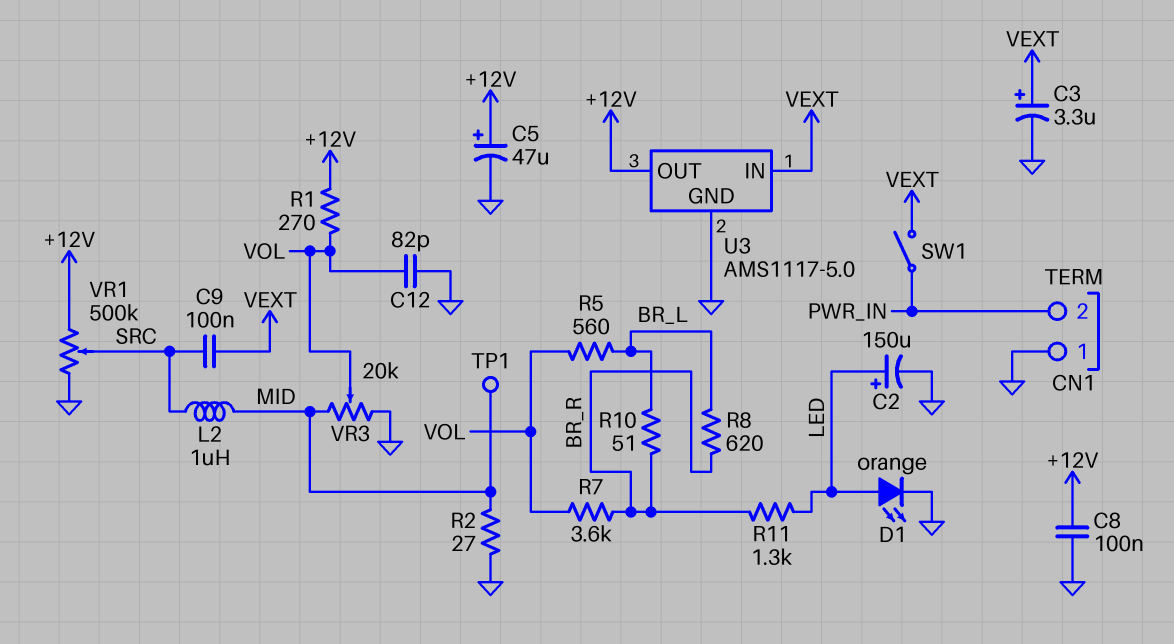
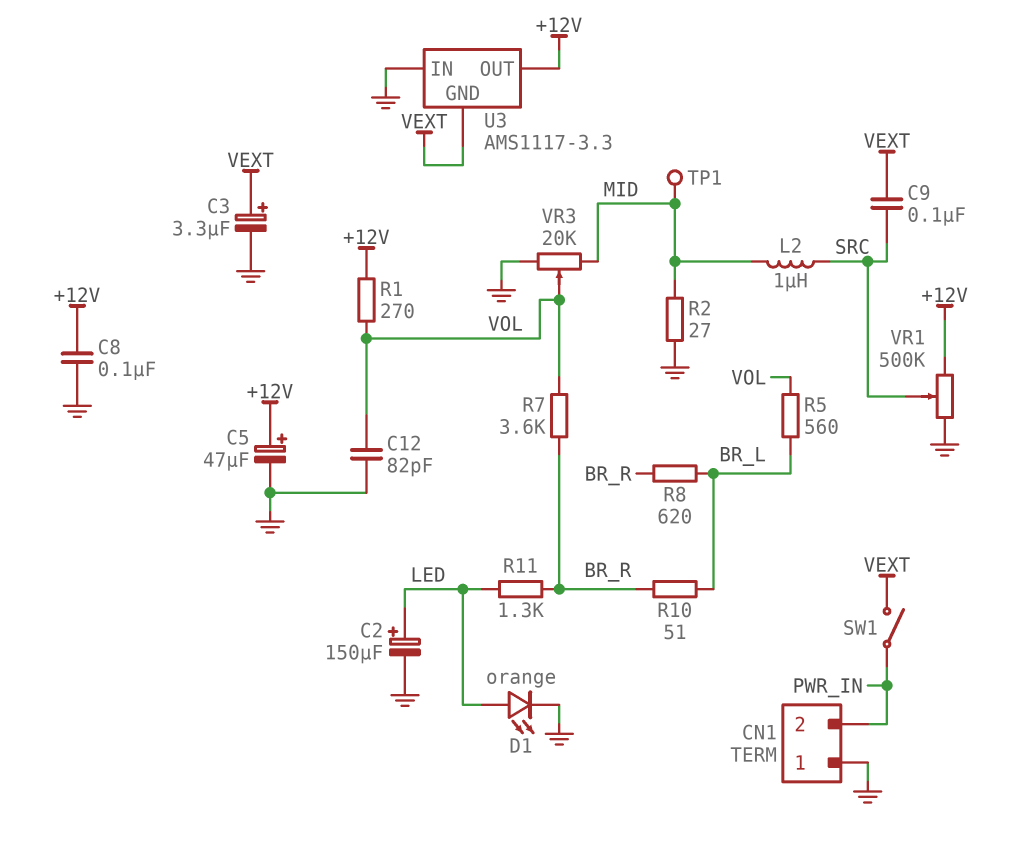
U3: AMS1117-5.0 -> AMS1117-3.3
U3 pin GND: GND -> VEXT
U3 pin IN: VEXT -> GND

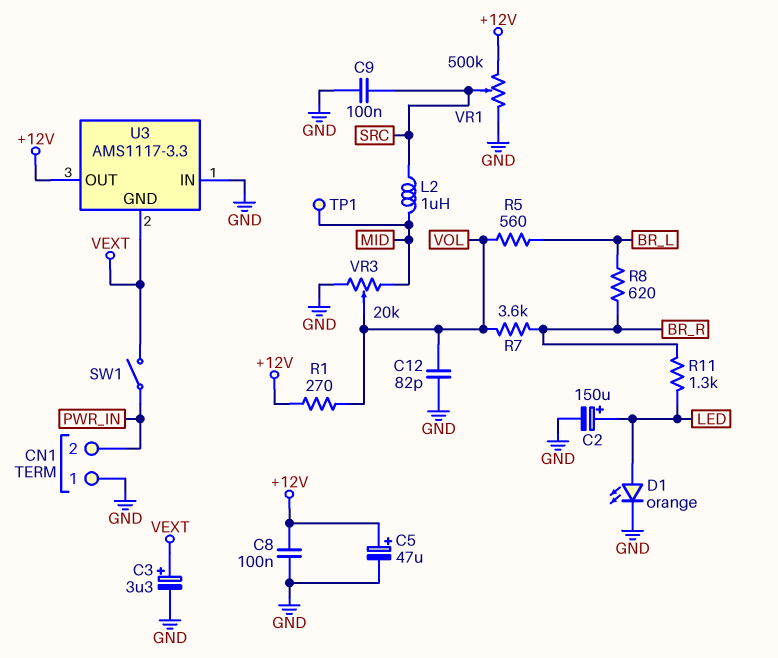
C9: 100nF (SRC, VEXT) -> 100nF (GND, SRC)
R2: 27 (GND, MID) -> none
R10: 51 (BR_L, BR_R) -> none

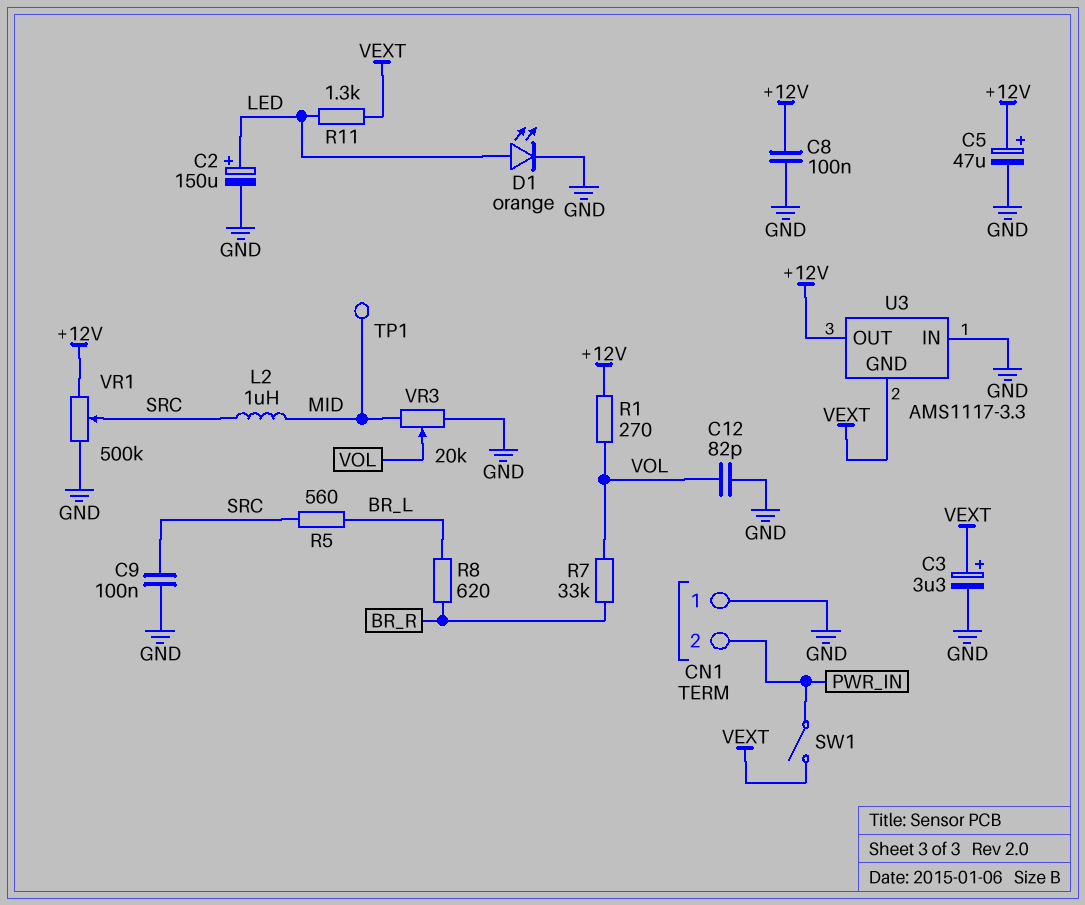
R5: 560 (BR_L, VOL) -> 560 (BR_L, SRC)
R7: 3.6k (BR_R, VOL) -> 33k (BR_R, VOL)
R11: 1.3k (BR_R, LED) -> 1.3k (LED, VEXT)

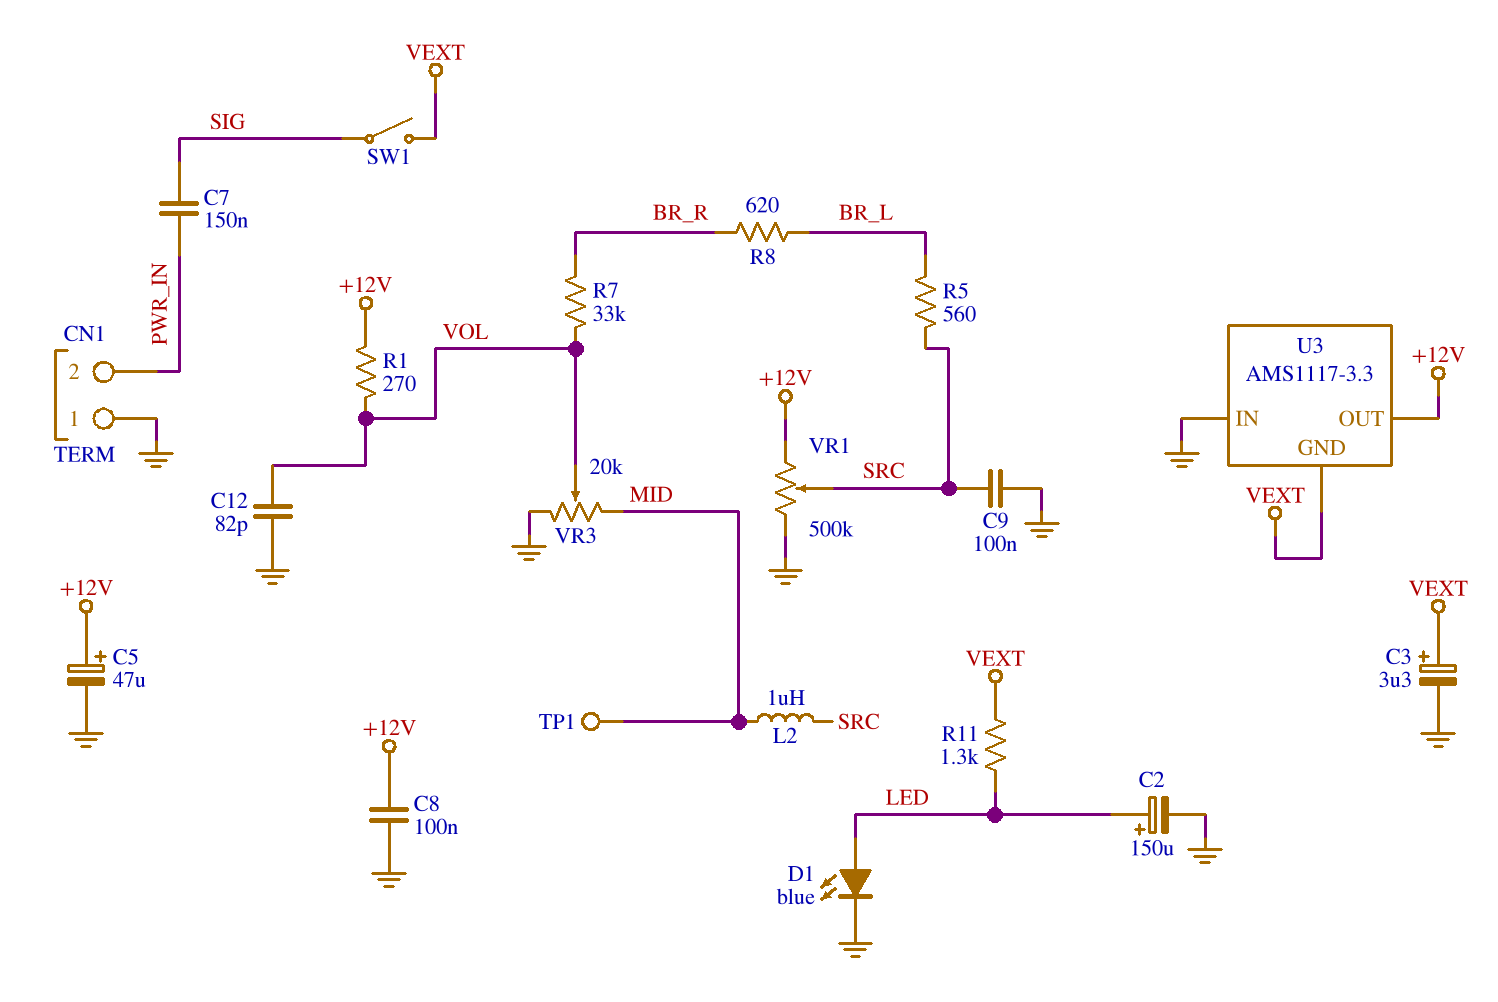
C7: none -> 150nF (PWR_IN, SIG)
D1: LED orange (A LED, K GND) -> LED blue (A LED, K GND)
SW1: switch (PWR_IN, VEXT) -> switch (SIG, VEXT)

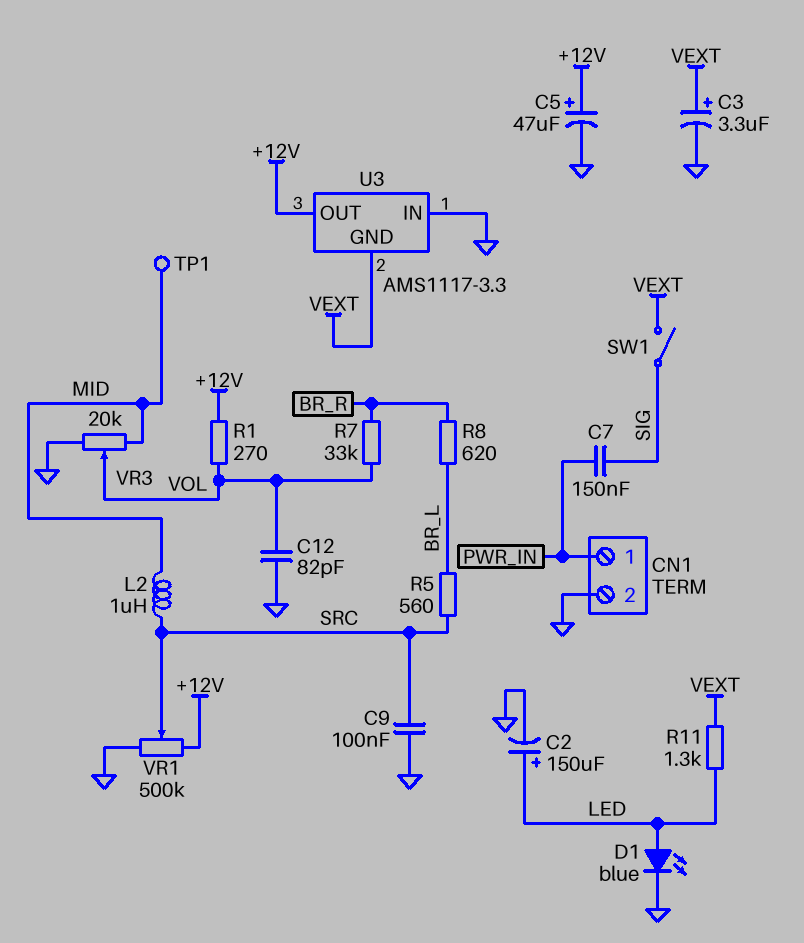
C8: 100nF (+12V, GND) -> none
CN1 pin 1: GND -> PWR_IN
CN1 pin 2: PWR_IN -> GND

